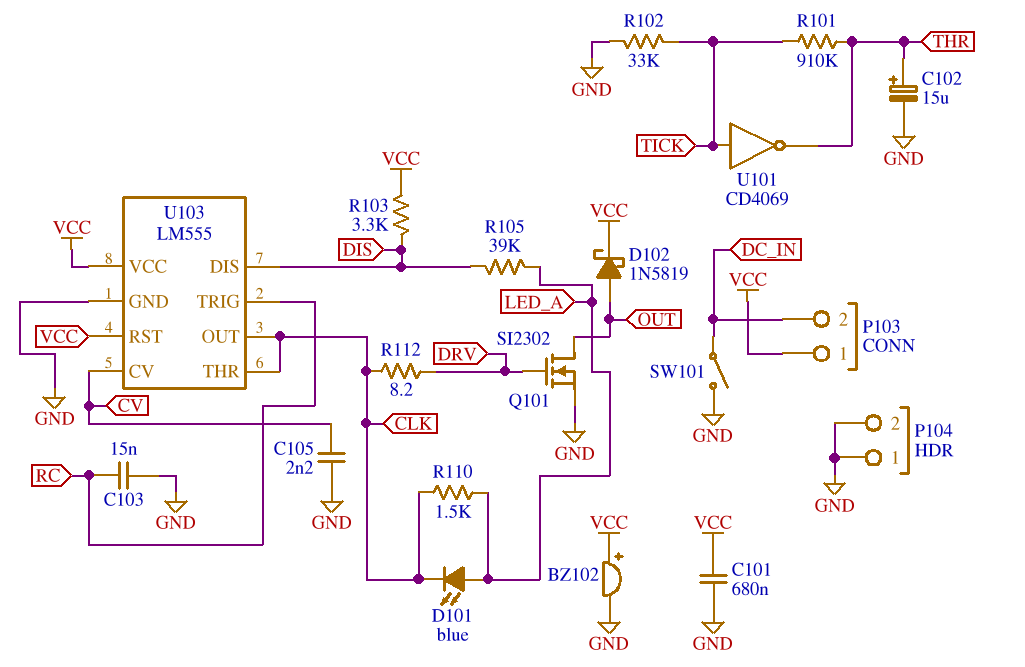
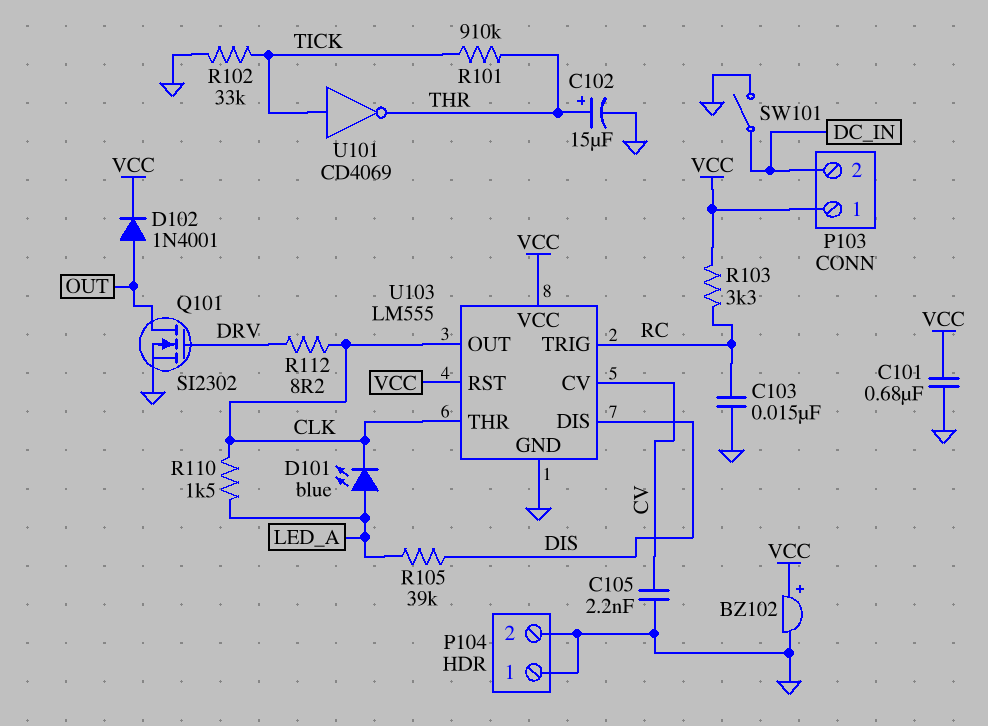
D102: schottky 1N5819 (A OUT, K VCC) -> diode 1N4001 (A OUT, K VCC)
R103: 3.3k (DIS, VCC) -> 3.3k (RC, VCC)

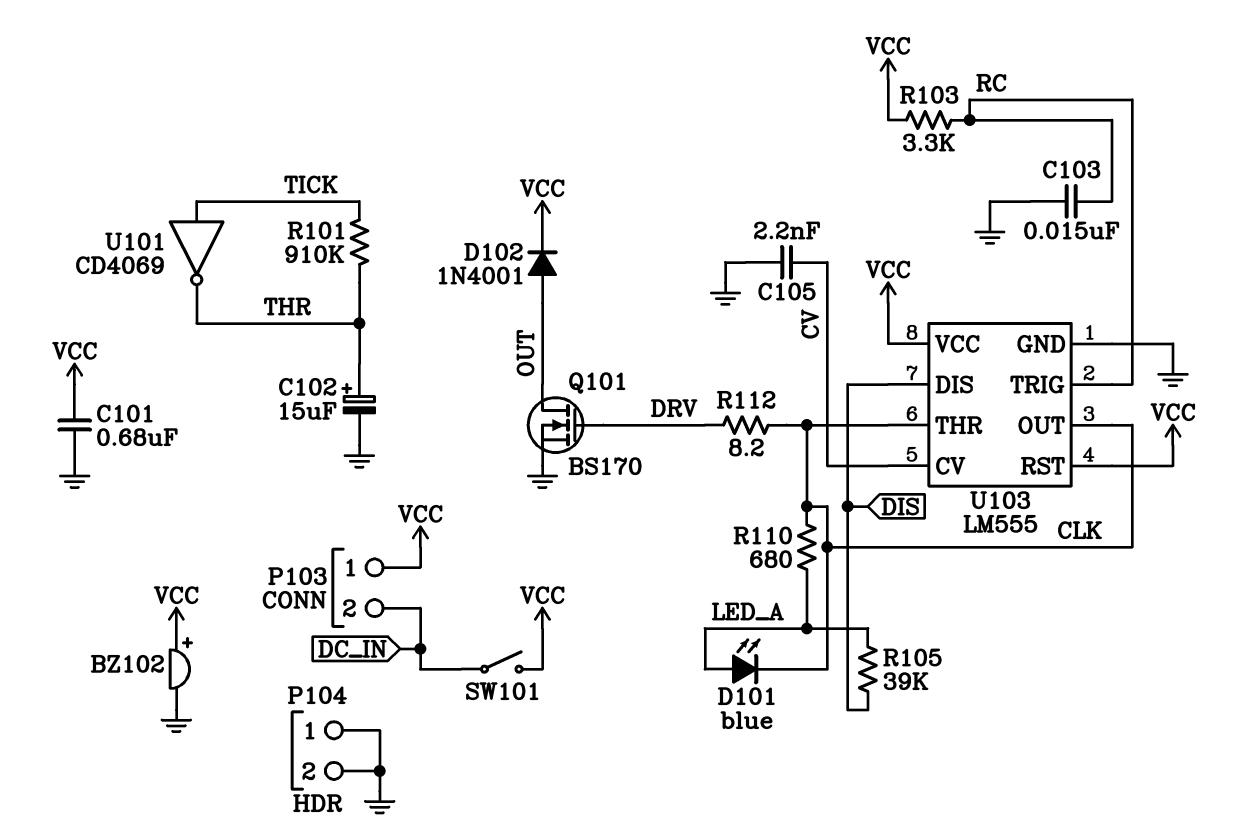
Q101: NMOS SI2302 (G DRV, D OUT, S GND) -> NMOS BS170 (G DRV, D OUT, S GND)
R102: 33k (GND, TICK) -> none
R110: 1.5k (CLK, LED_A) -> 680 (CLK, LED_A)
SW101: switch (DC_IN, GND) -> switch (DC_IN, VCC)

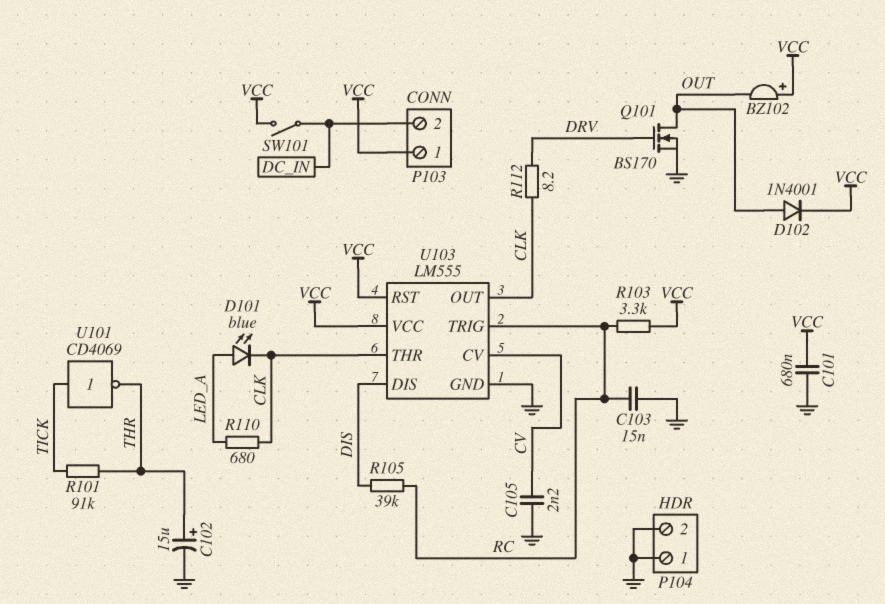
BZ102: buzzer (plus VCC, minus GND) -> buzzer (plus VCC, minus OUT)
R101: 910k (THR, TICK) -> 91k (THR, TICK)
R105: 39k (DIS, LED_A) -> 39k (DIS, RC)

